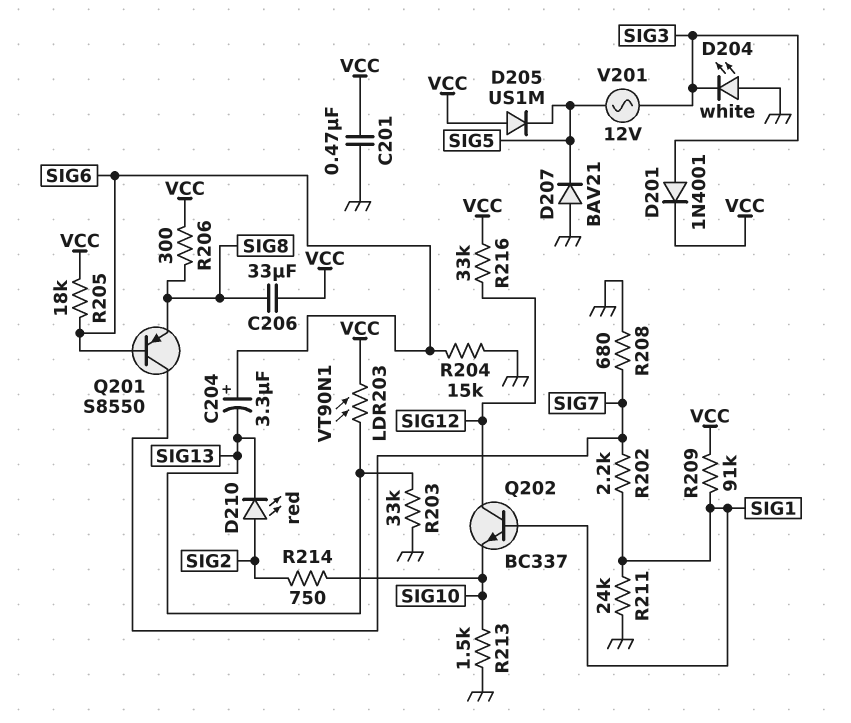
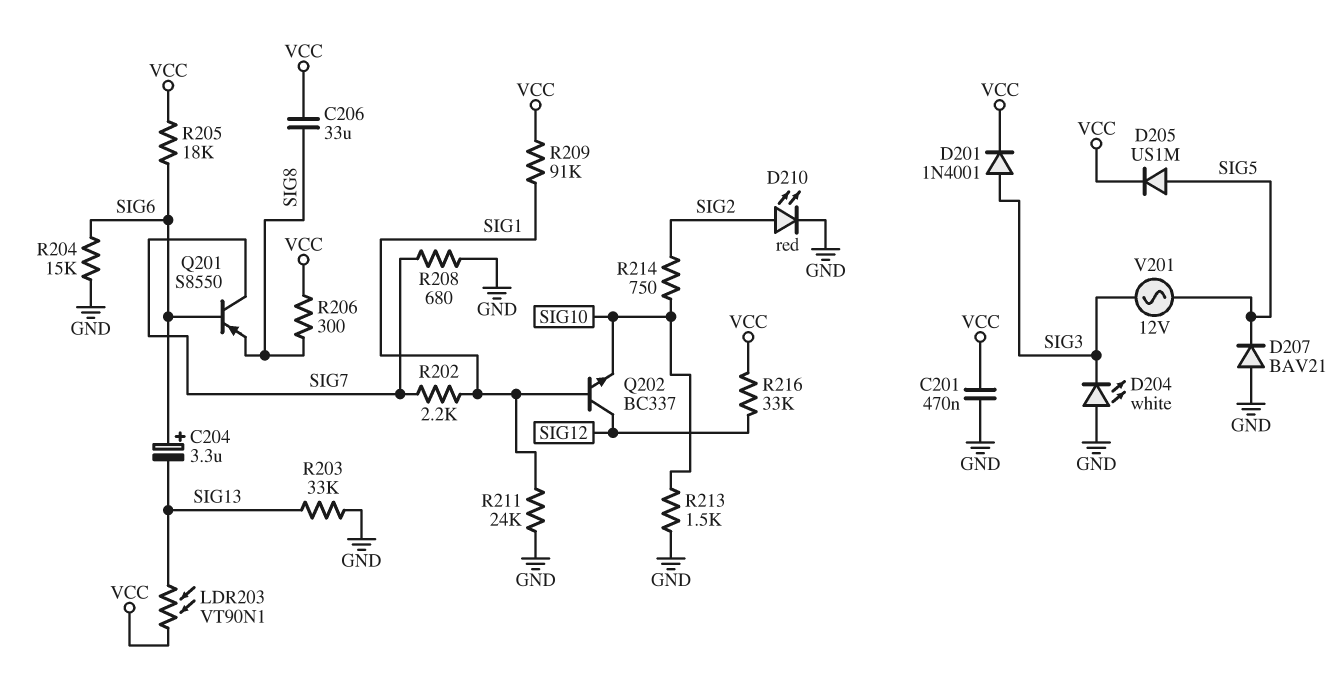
D205: diode US1M (A VCC, K SIG5) -> diode US1M (A SIG5, K VCC)
D210: LED red (A SIG2, K SIG13) -> LED red (A SIG2, K GND)

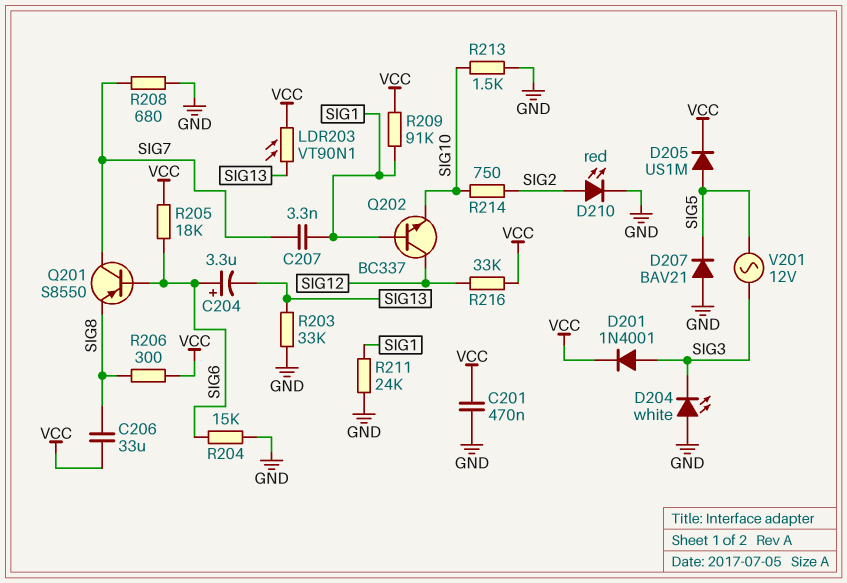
C207: none -> 3.3nF (SIG1, SIG7)
R202: 2.2k (SIG1, SIG7) -> none

